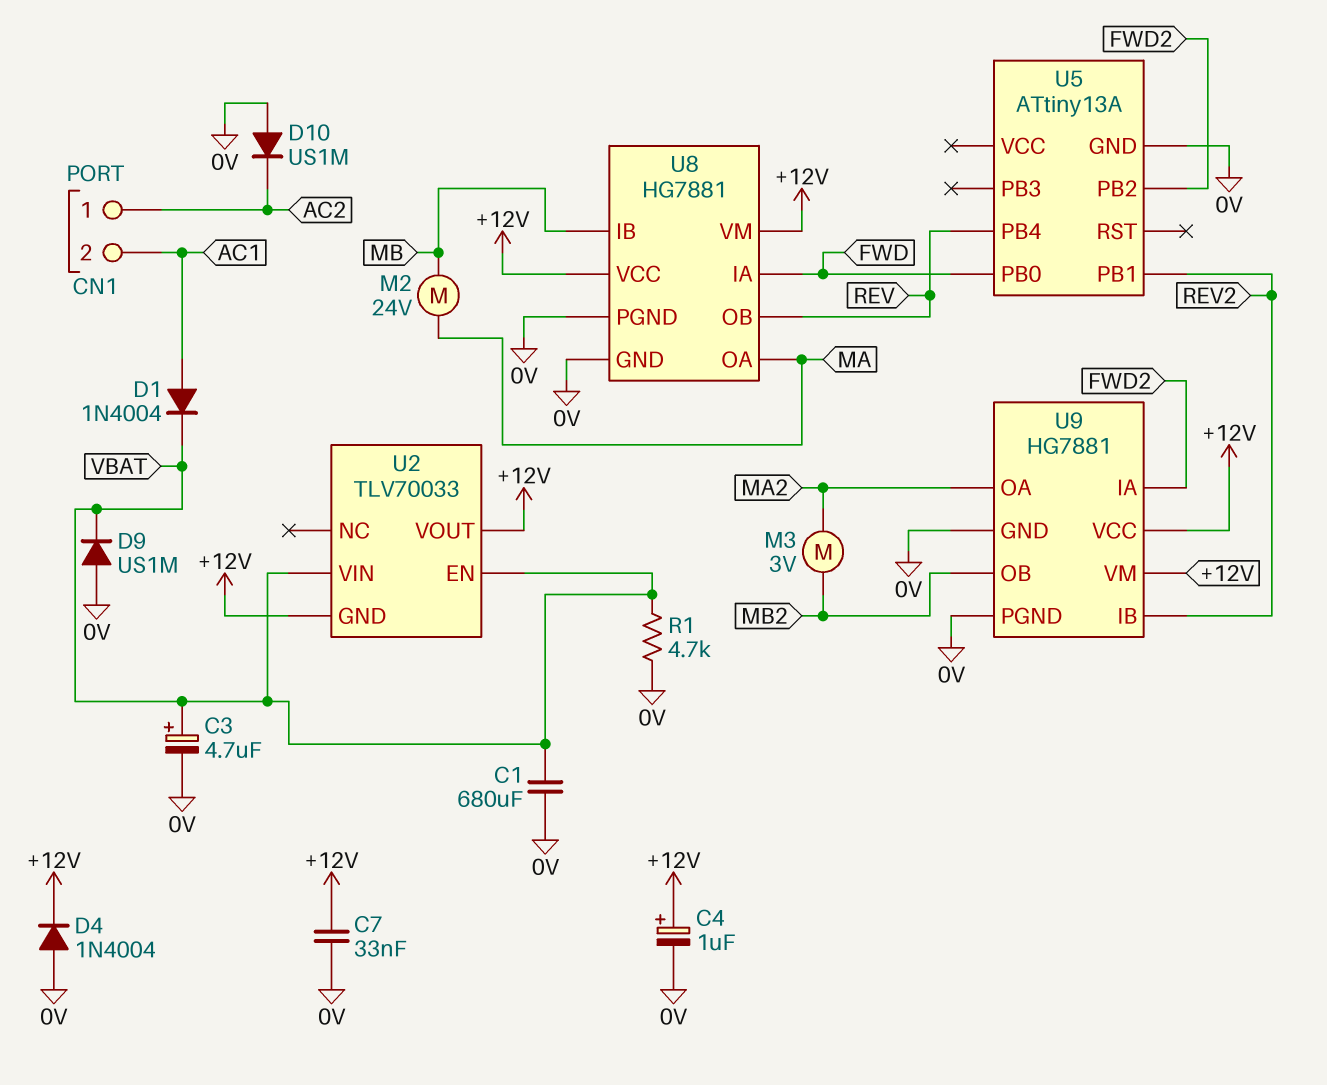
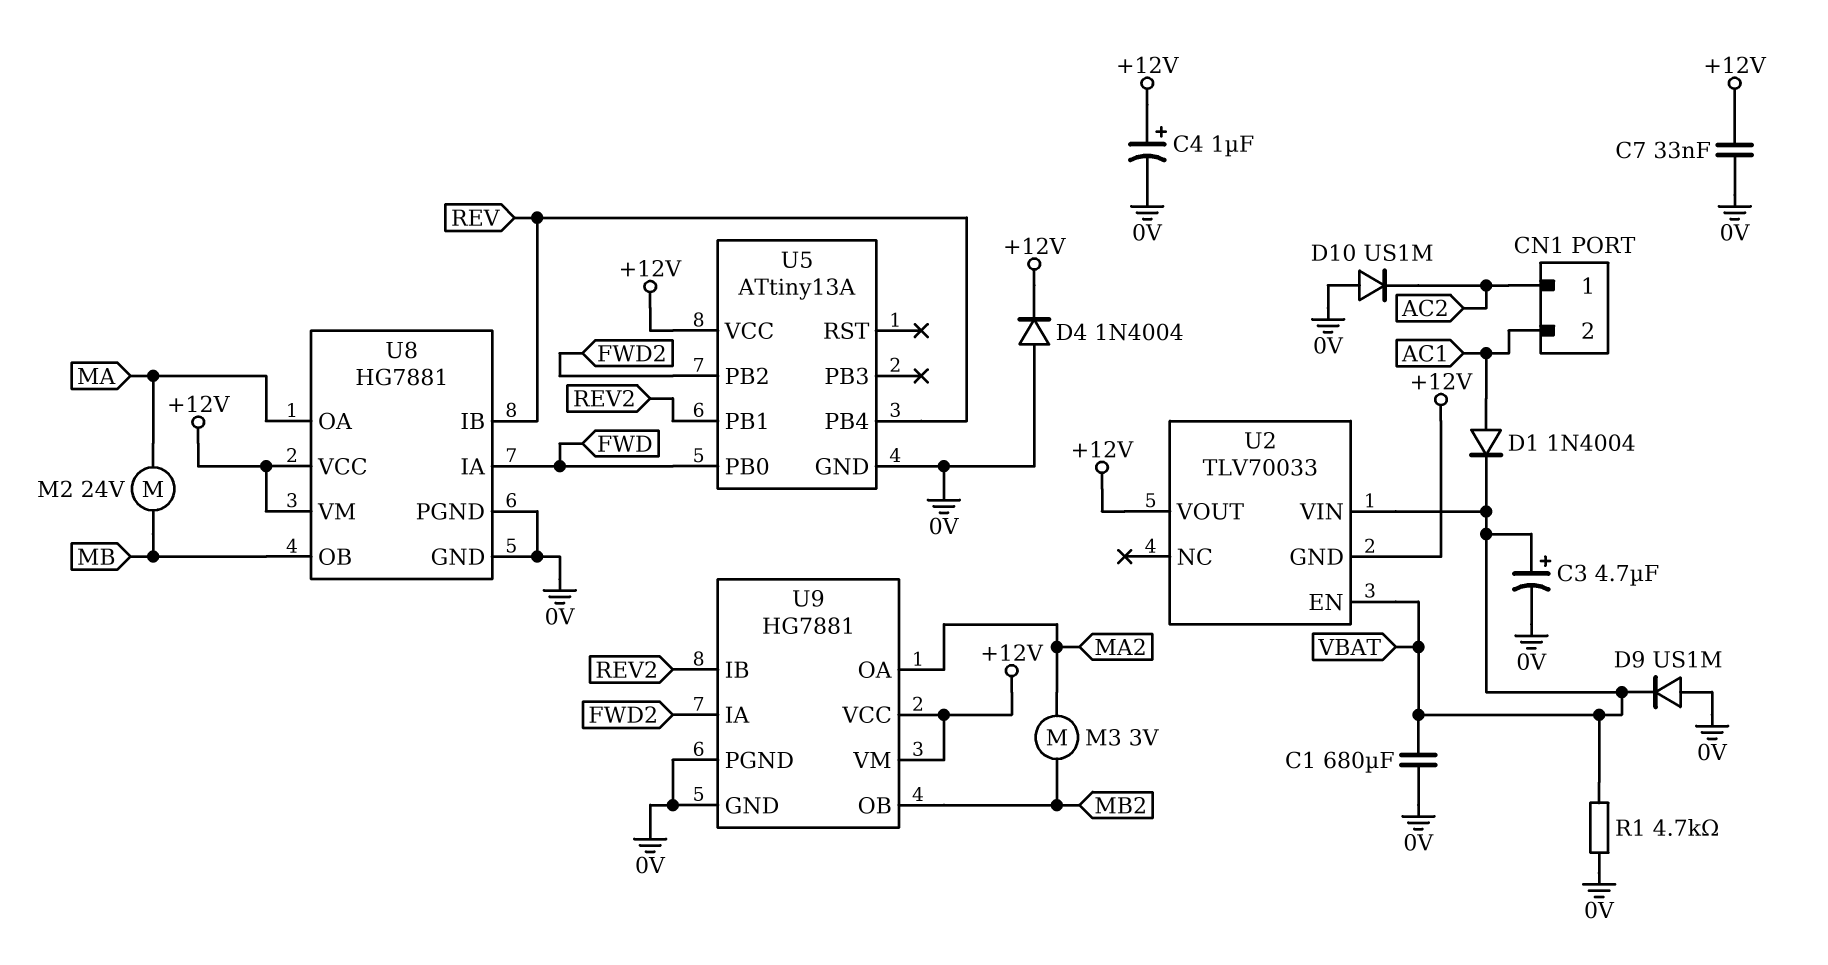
U5 pin VCC: none -> +12V
U8 pin IB: MB -> REV
U8 pin OB: REV -> MB

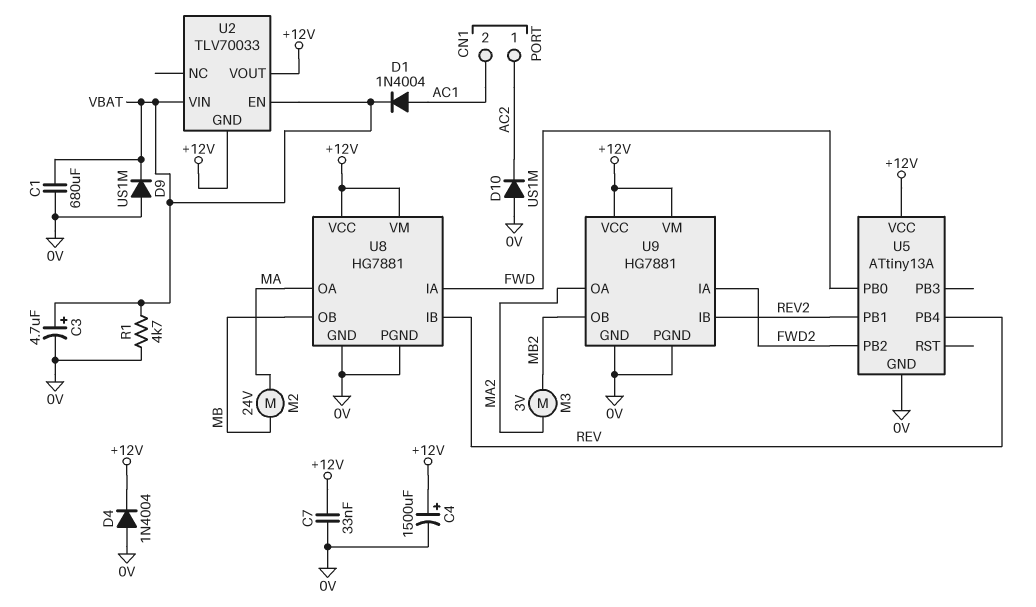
C4: 1uF (plus +12V, minus 0V) -> 1500uF (plus +12V, minus 0V)

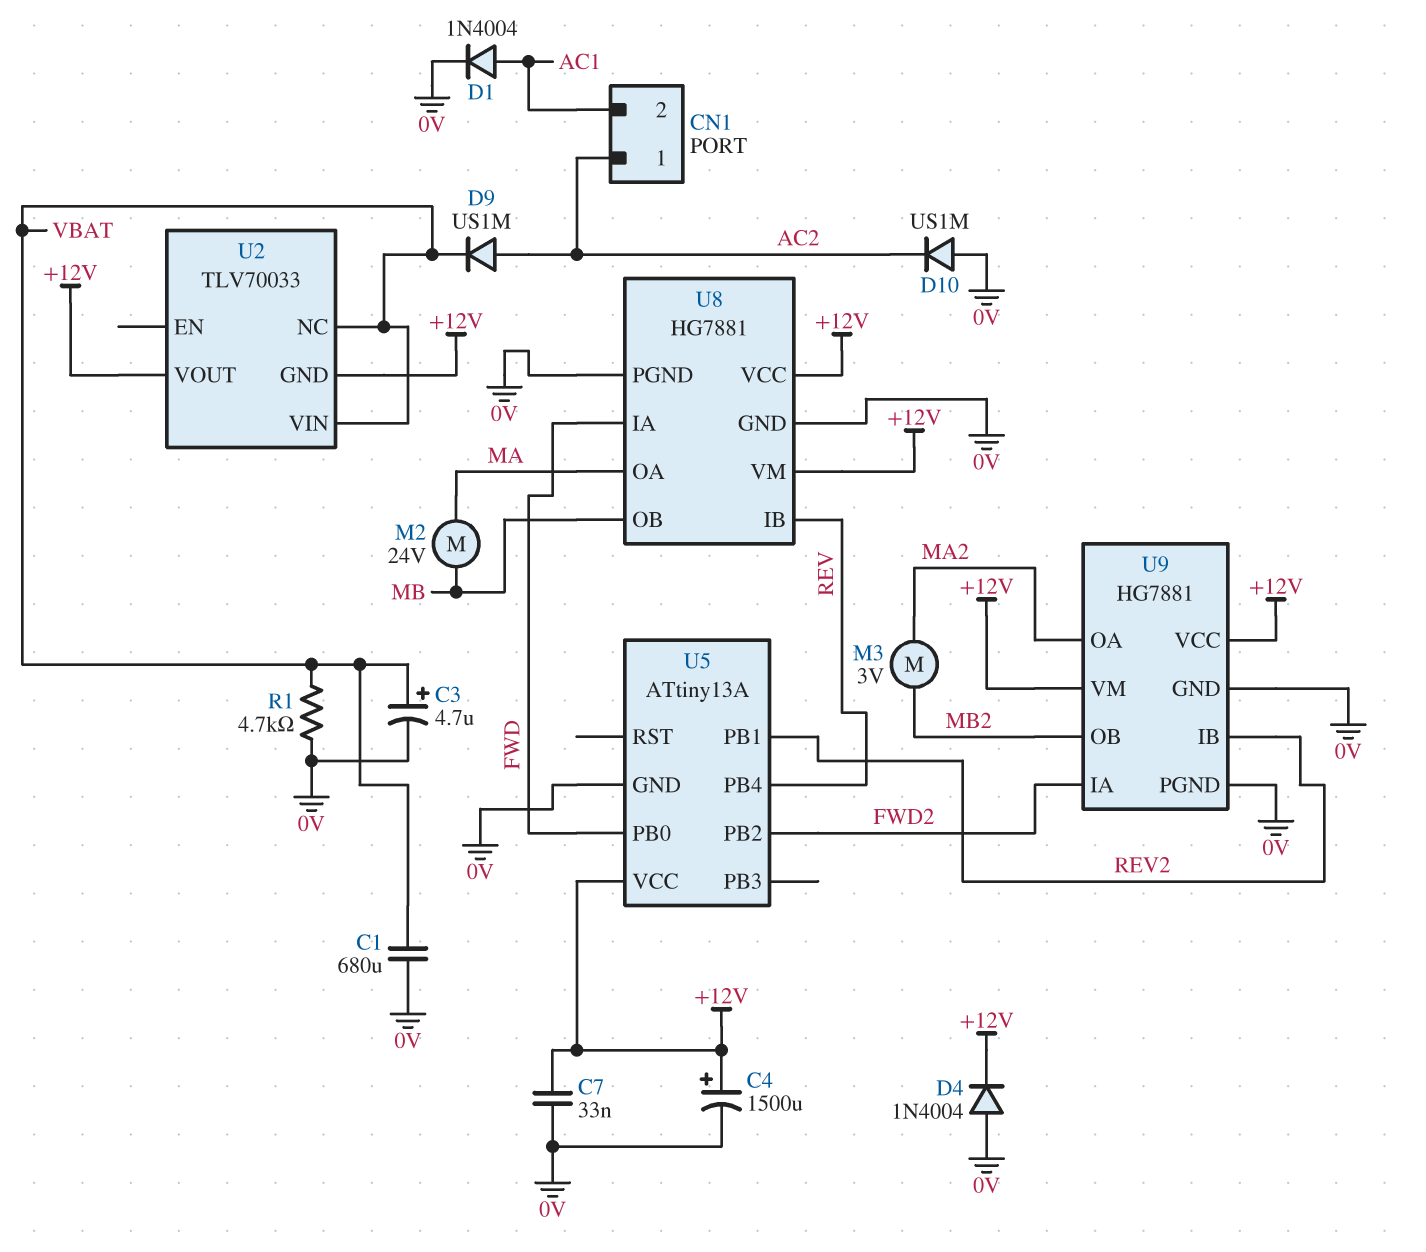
D1: diode 1N4004 (A AC1, K VBAT) -> diode 1N4004 (A AC1, K 0V)
D9: diode US1M (A 0V, K VBAT) -> diode US1M (A AC2, K VBAT)
U2 pin EN: VBAT -> none
U2 pin NC: none -> VBAT

